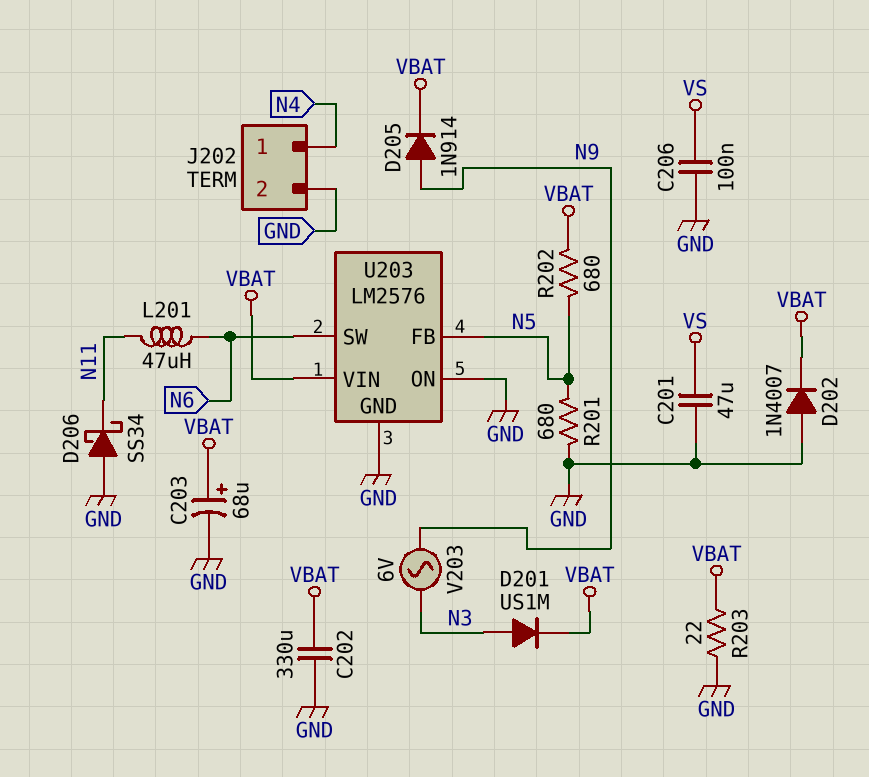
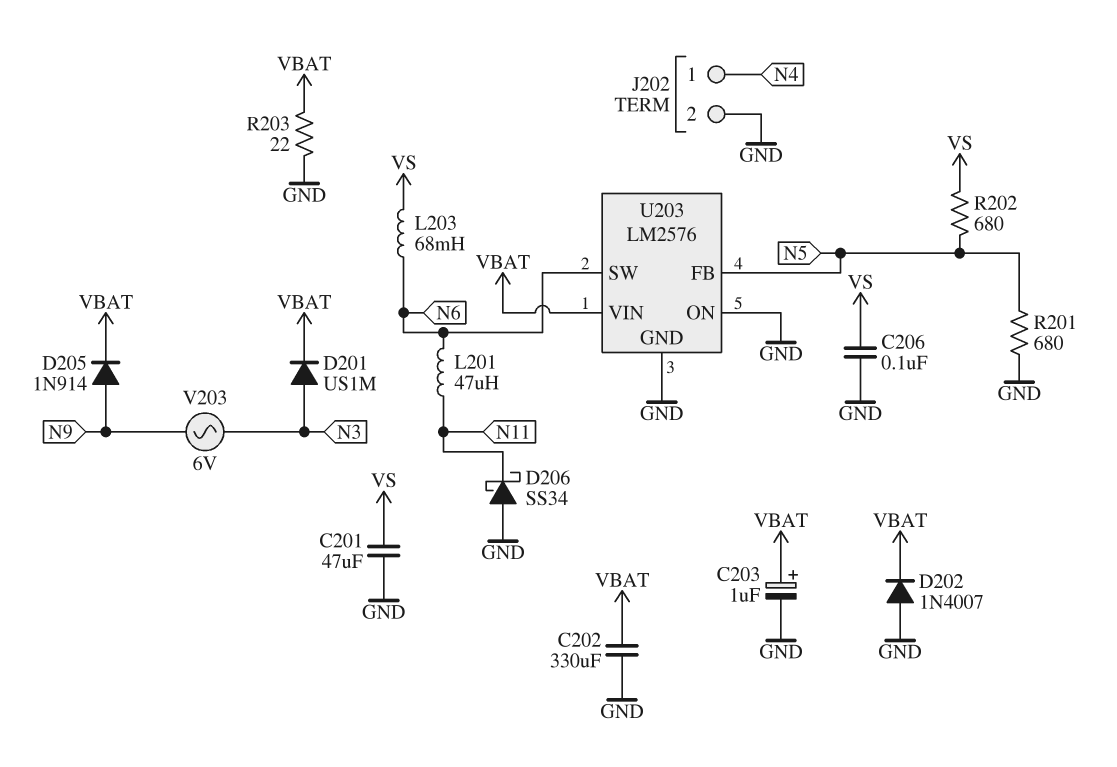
C203: 68uF (plus VBAT, minus GND) -> 1uF (plus VBAT, minus GND)
L203: none -> 68mH (N6, VS)
R202: 680 (N5, VBAT) -> 680 (N5, VS)

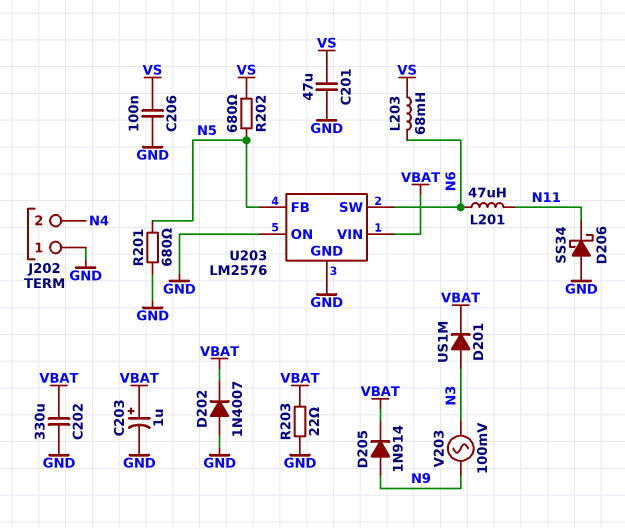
J202 pin 1: N4 -> GND
J202 pin 2: GND -> N4
V203: AC 6V (N3, N9) -> AC 100mV (N3, N9)

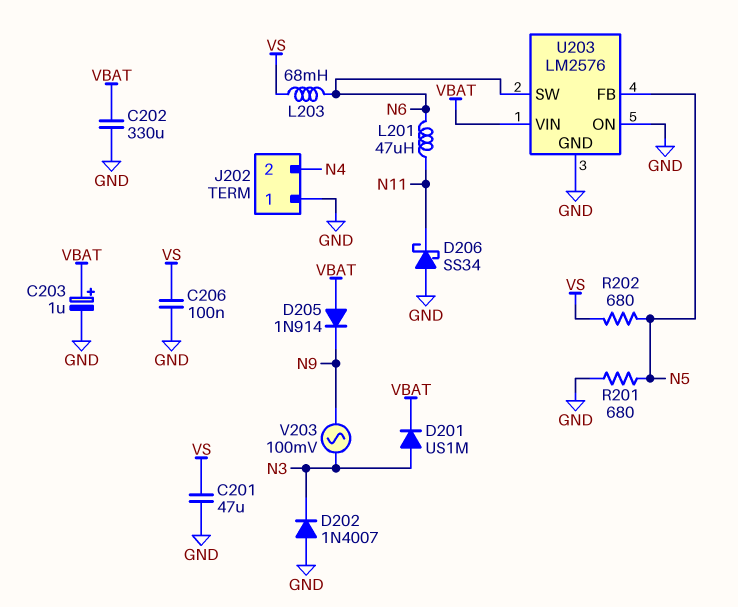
D202: diode 1N4007 (A GND, K VBAT) -> diode 1N4007 (A GND, K N3)
D205: diode 1N914 (A N9, K VBAT) -> diode 1N914 (A VBAT, K N9)
R203: 22 (GND, VBAT) -> none

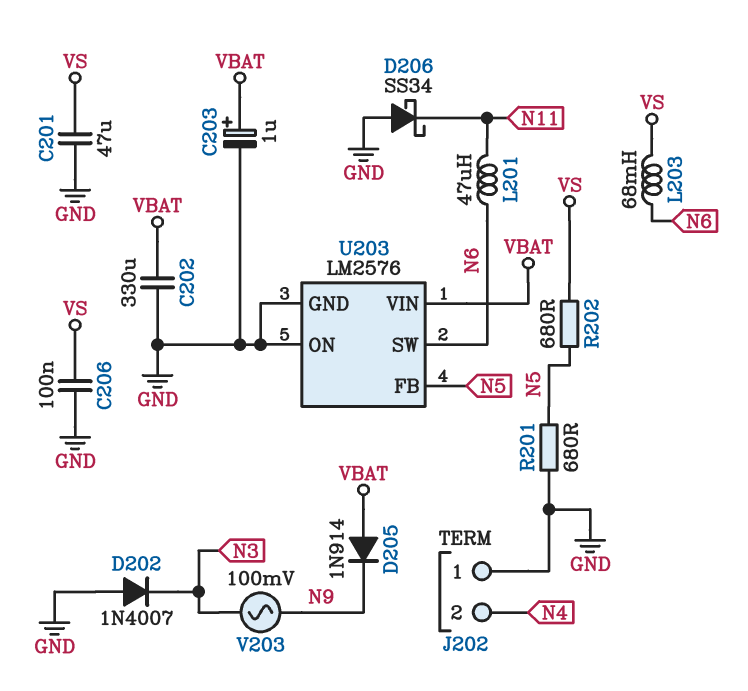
D201: diode US1M (A N3, K VBAT) -> none

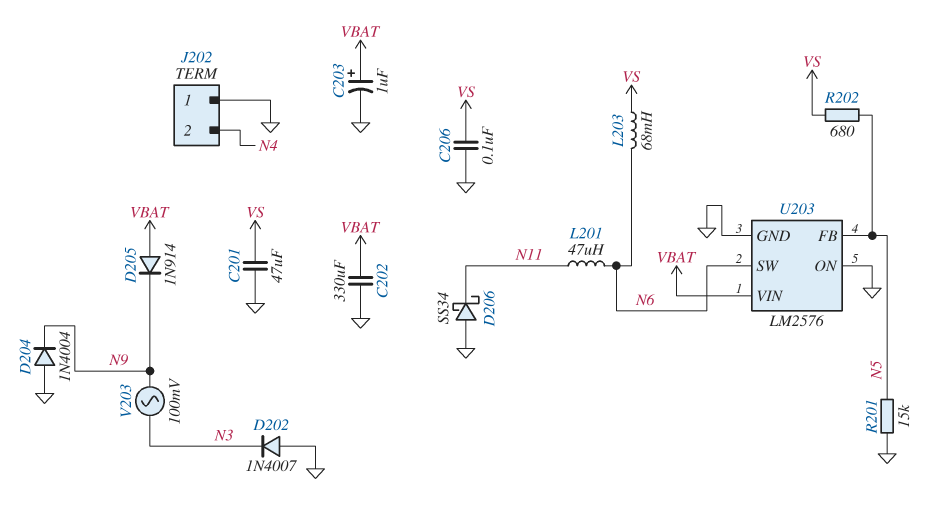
D204: none -> diode 1N4004 (A GND, K N9)
R201: 680 (GND, N5) -> 15k (GND, N5)

